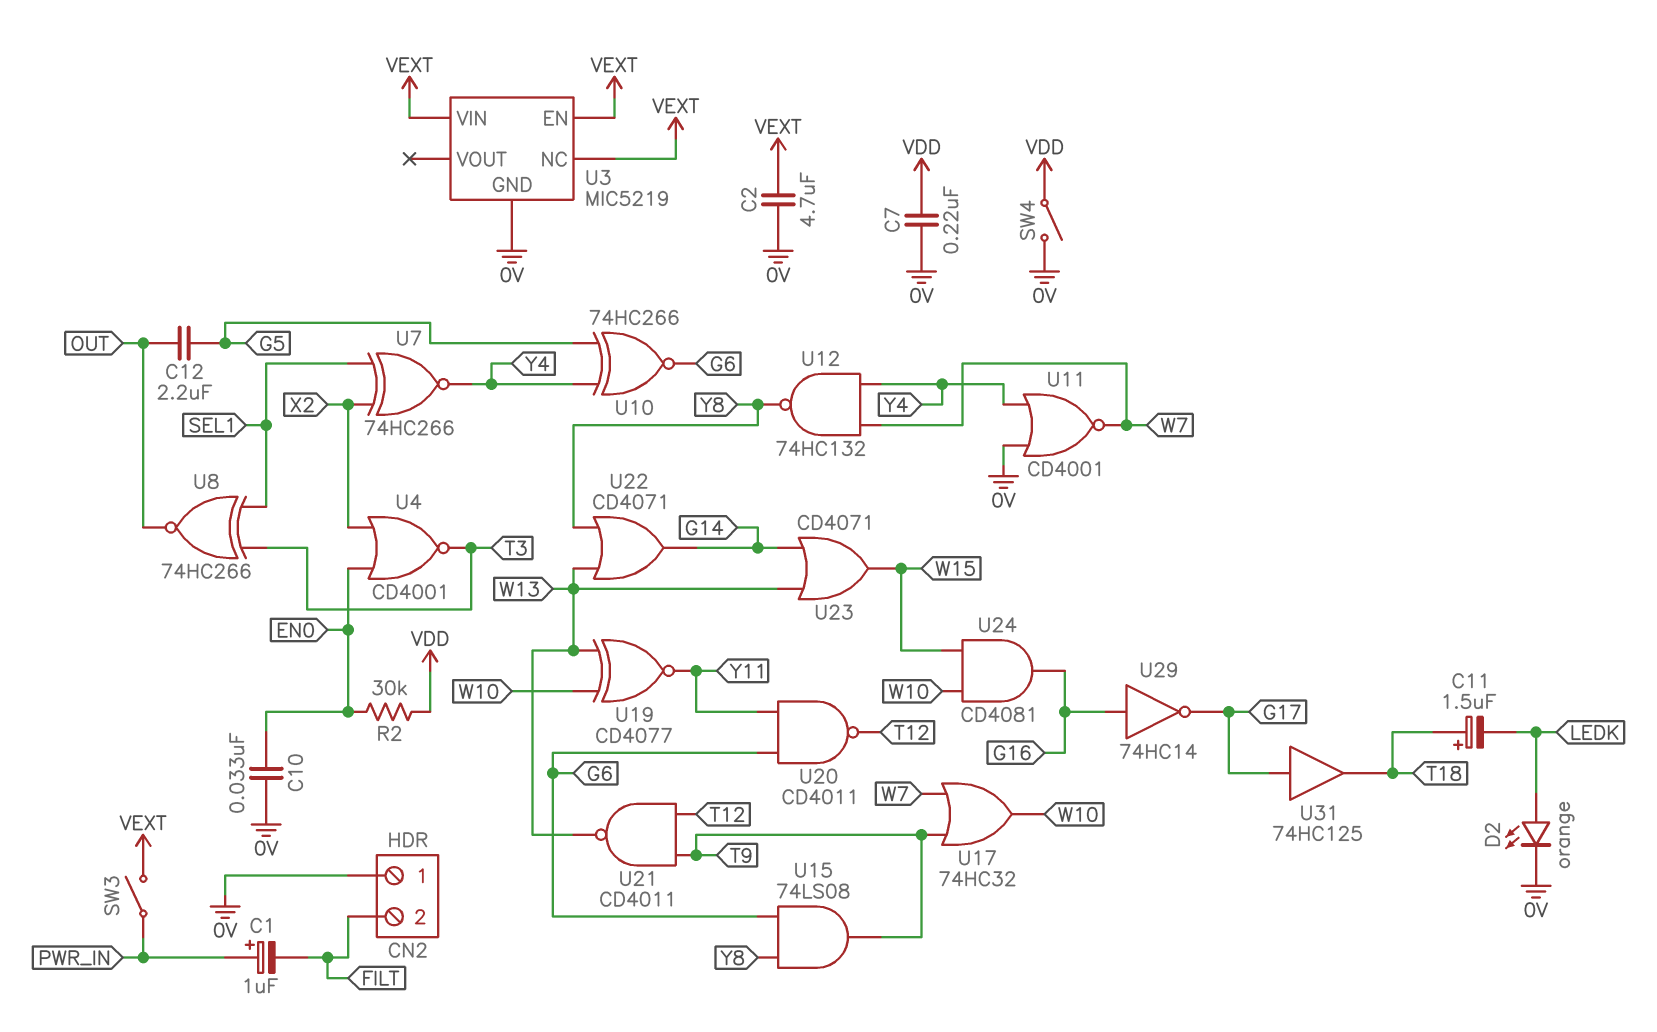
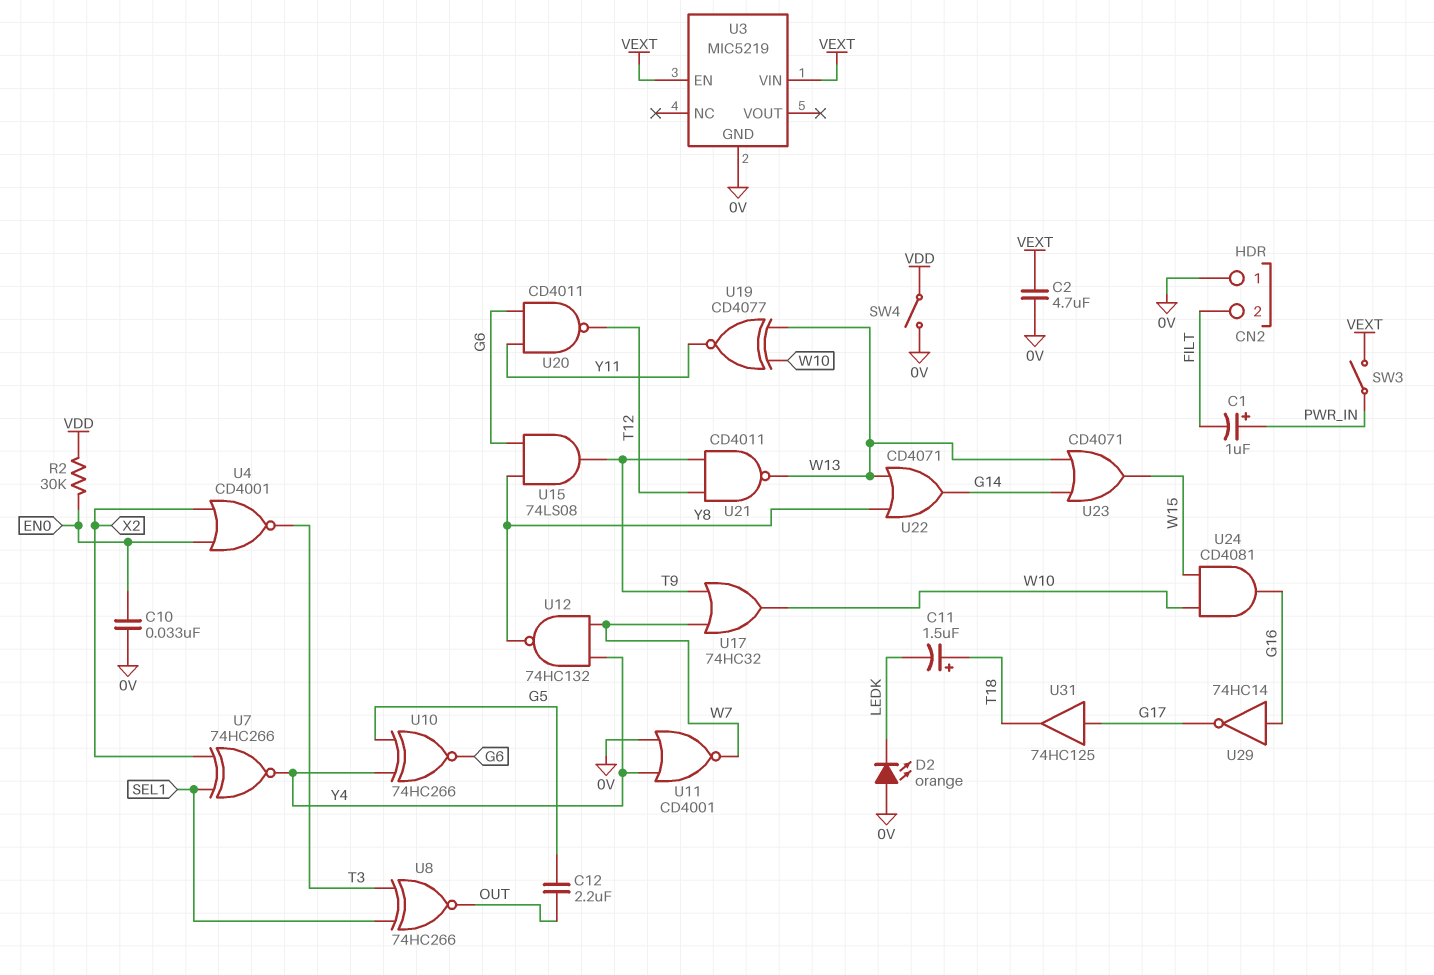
C7: 220nF (0V, VDD) -> none
D2: LED orange (A LEDK, K 0V) -> LED orange (A 0V, K LEDK)
U3 pin NC: VEXT -> none

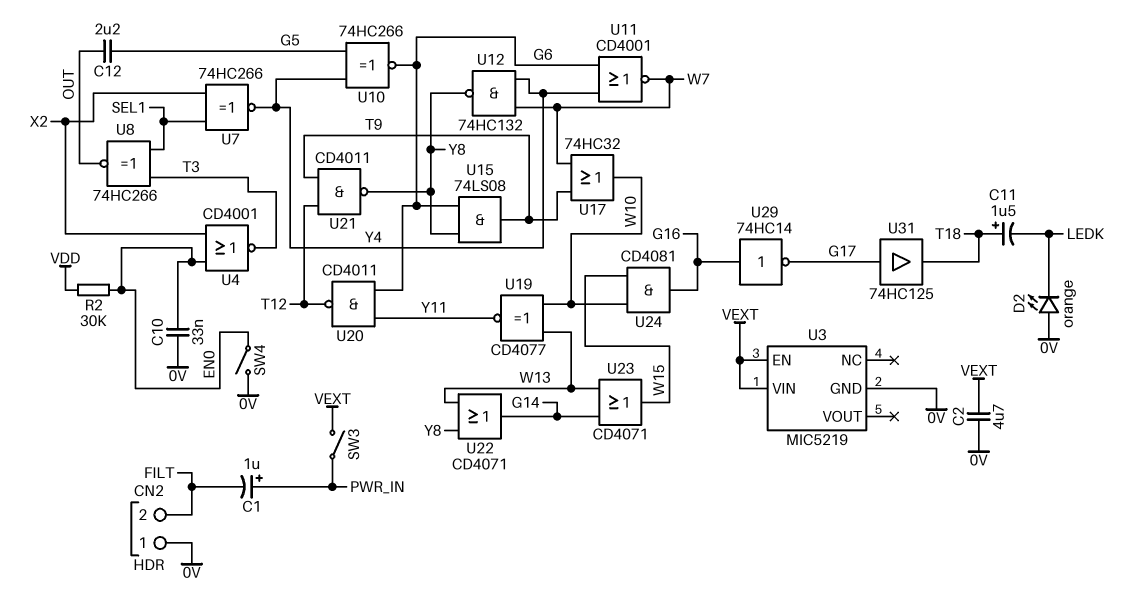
SW4: switch (0V, VDD) -> switch (0V, EN0)
U11: NOR CD4001 (in 0V, in Y4, out W7) -> NOR CD4001 (in G6, in Y4, out W7)
U21: NAND CD4011 (in T9, in T12, out W13) -> NAND CD4011 (in T9, in T12, out Y8)

